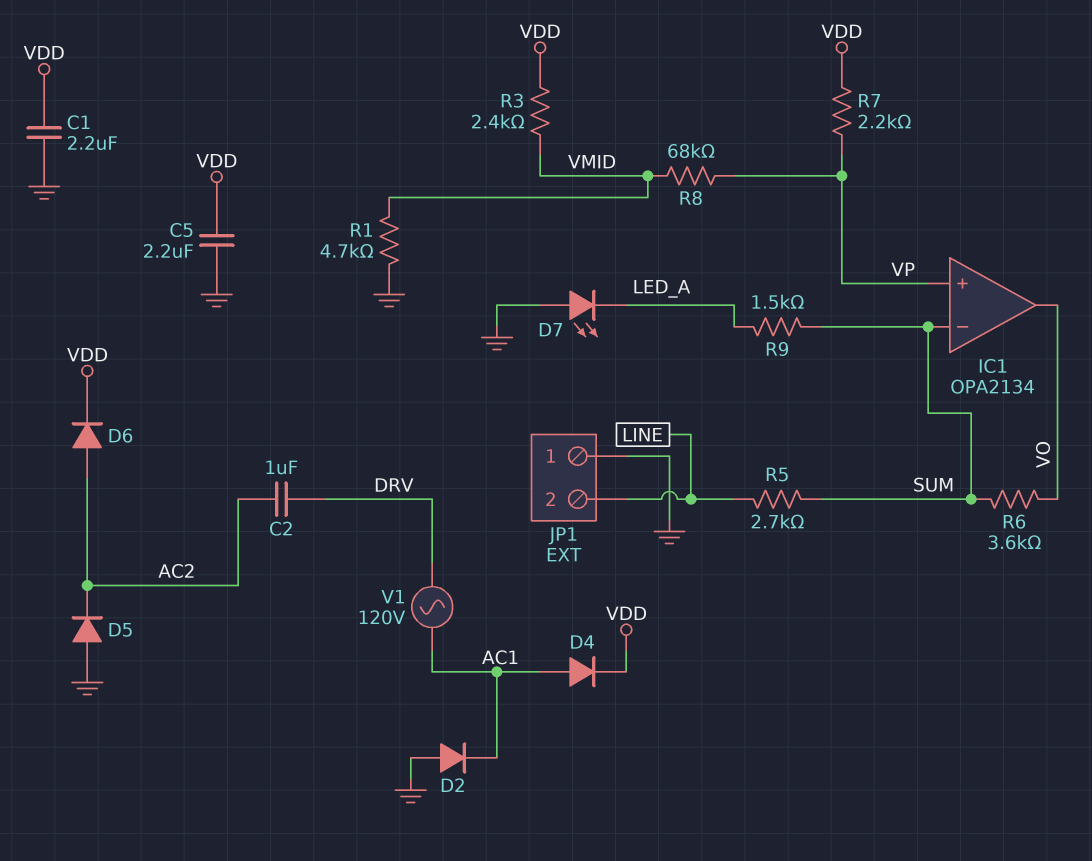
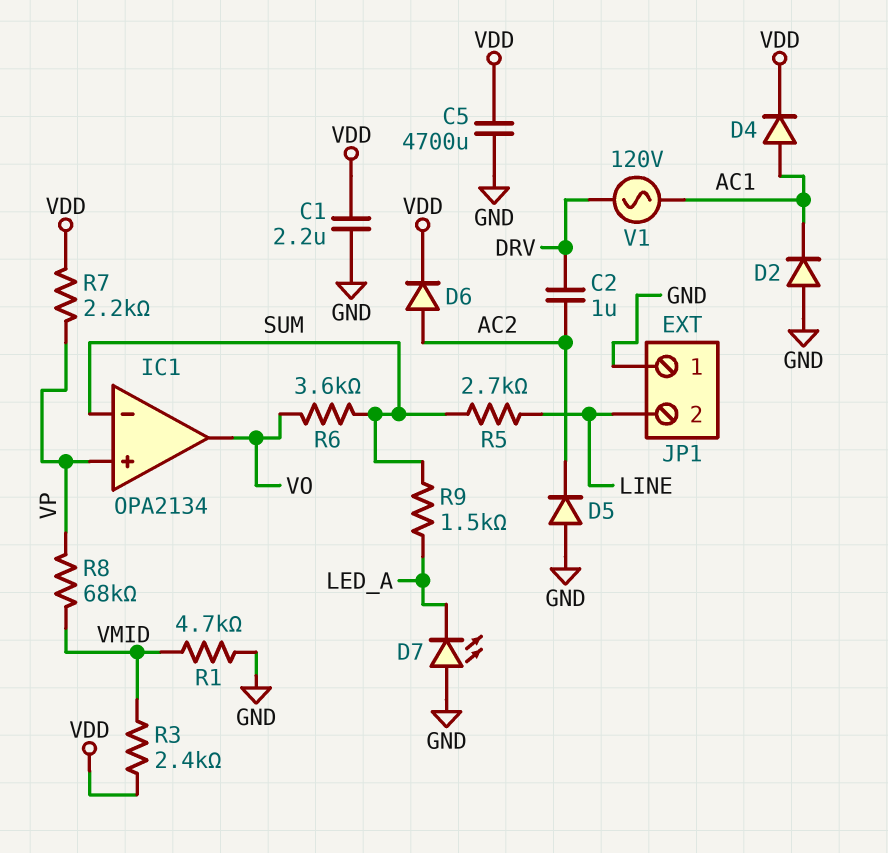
C5: 2.2uF (GND, VDD) -> 4700uF (GND, VDD)

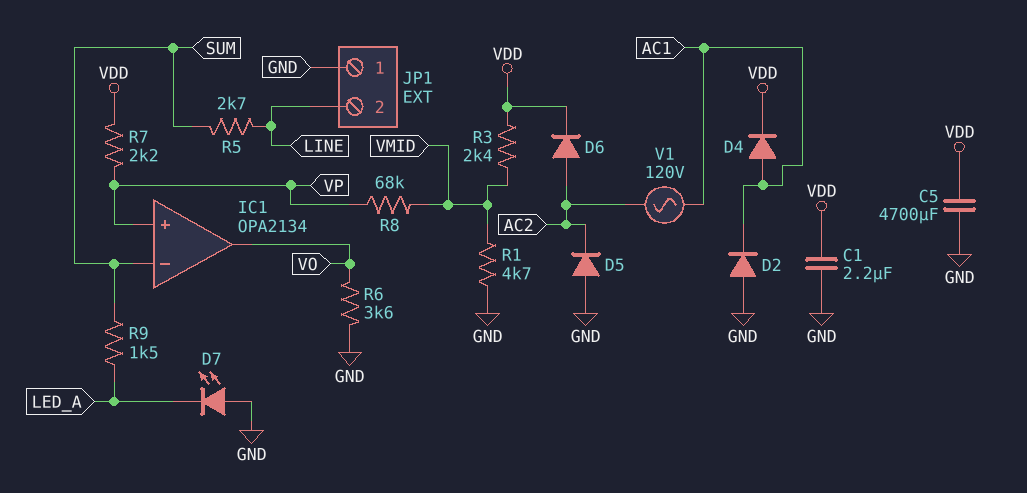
C2: 1uF (AC2, DRV) -> none
R6: 3.6k (SUM, VO) -> 3.6k (GND, VO)
V1: AC 120V (AC1, DRV) -> AC 120V (AC1, AC2)

